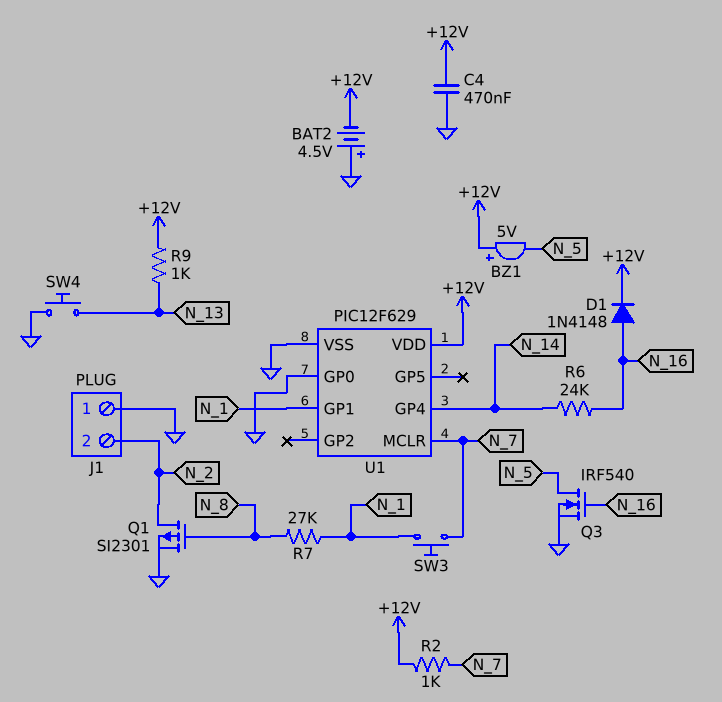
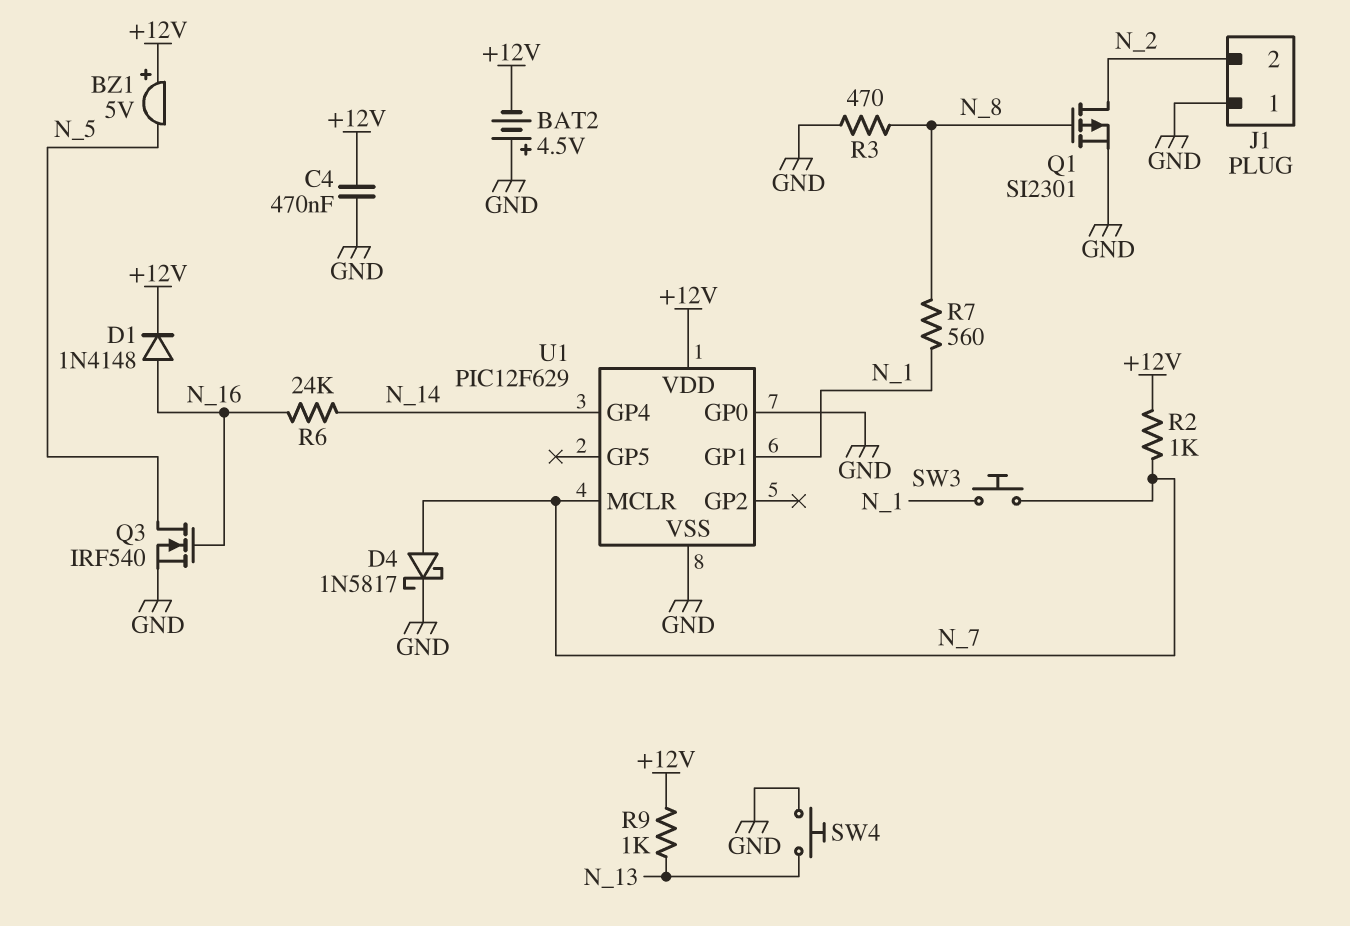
D4: none -> schottky 1N5817 (A N_7, K GND)
R3: none -> 470 (GND, N_8)
R7: 27k (N_1, N_8) -> 560 (N_1, N_8)

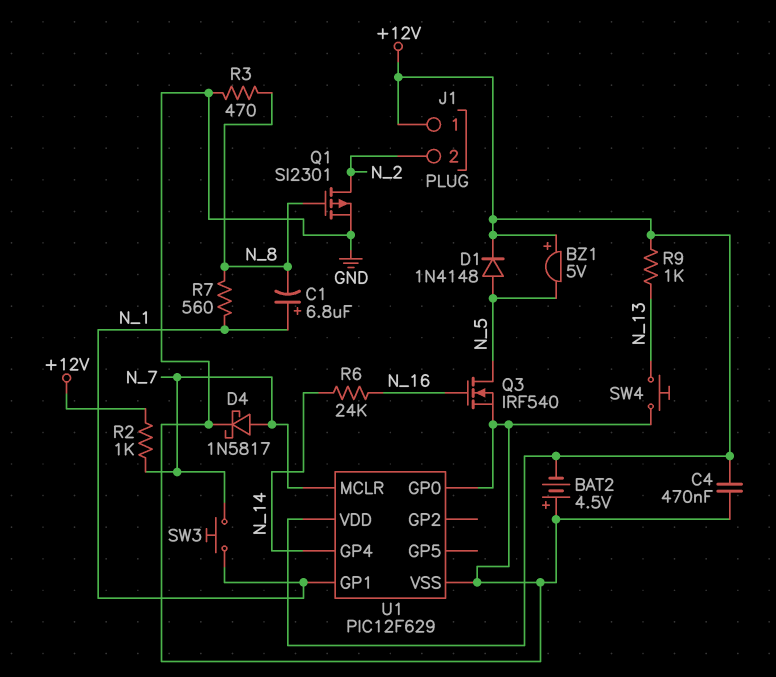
C1: none -> 6.8uF (plus N_1, minus N_8)
D1: diode 1N4148 (A N_16, K +12V) -> diode 1N4148 (A N_5, K +12V)
J1 pin 1: GND -> +12V

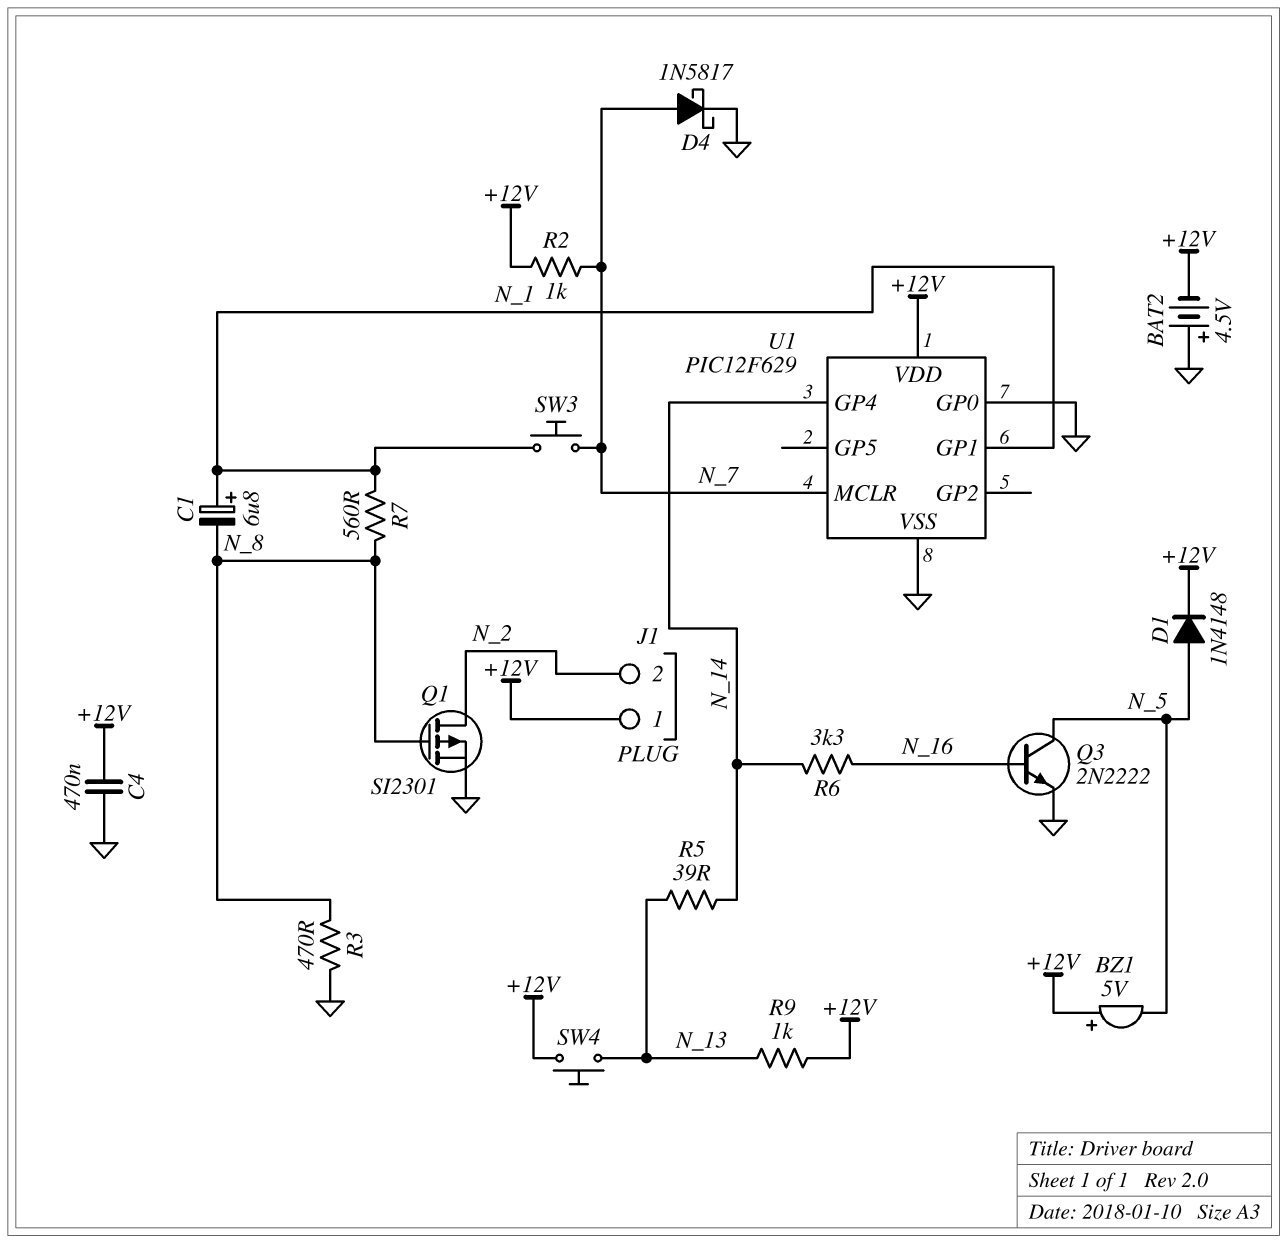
Q3: NMOS IRF540 (G N_16, D N_5, S GND) -> NPN 2N2222 (B N_16, C N_5, E GND)
R5: none -> 39 (N_13, N_14)
R6: 24k (N_14, N_16) -> 3.3k (N_14, N_16)
SW4: button (GND, N_13) -> button (+12V, N_13)

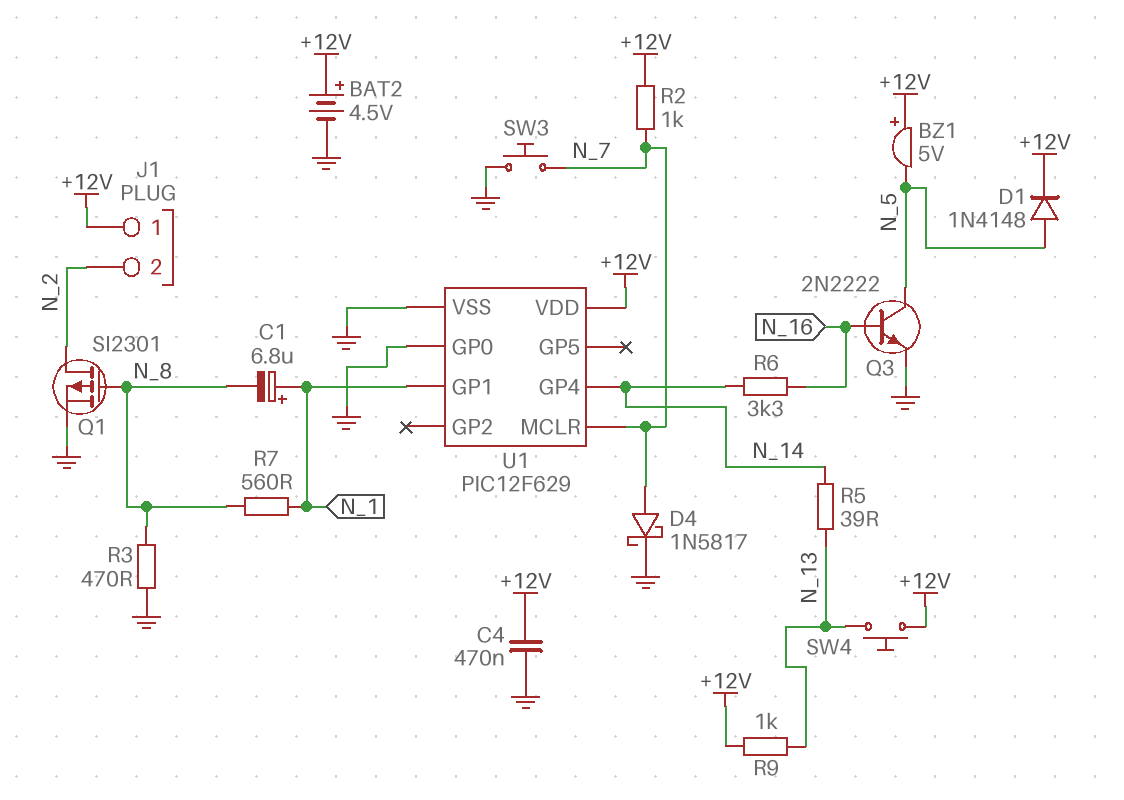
BAT2: 4.5V (plus GND, minus +12V) -> 4.5V (plus +12V, minus GND)
SW3: button (N_1, N_7) -> button (GND, N_7)

